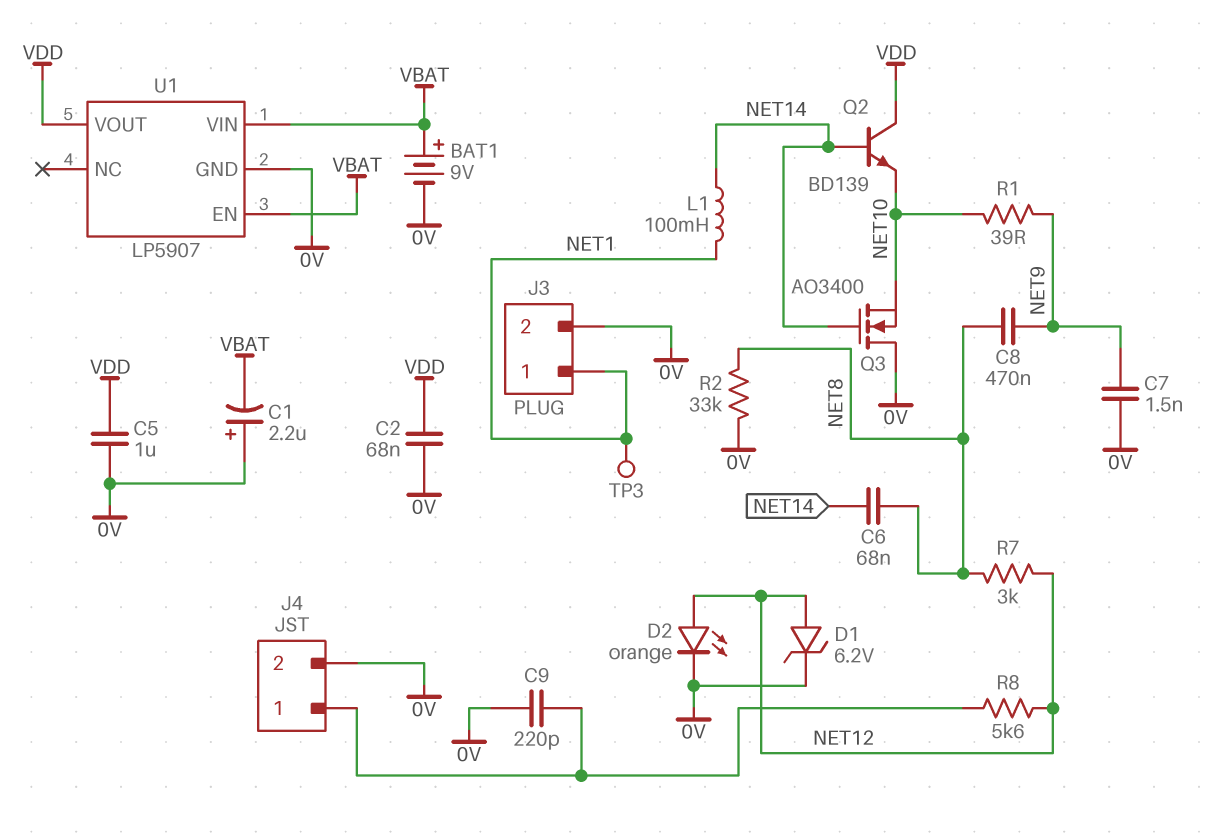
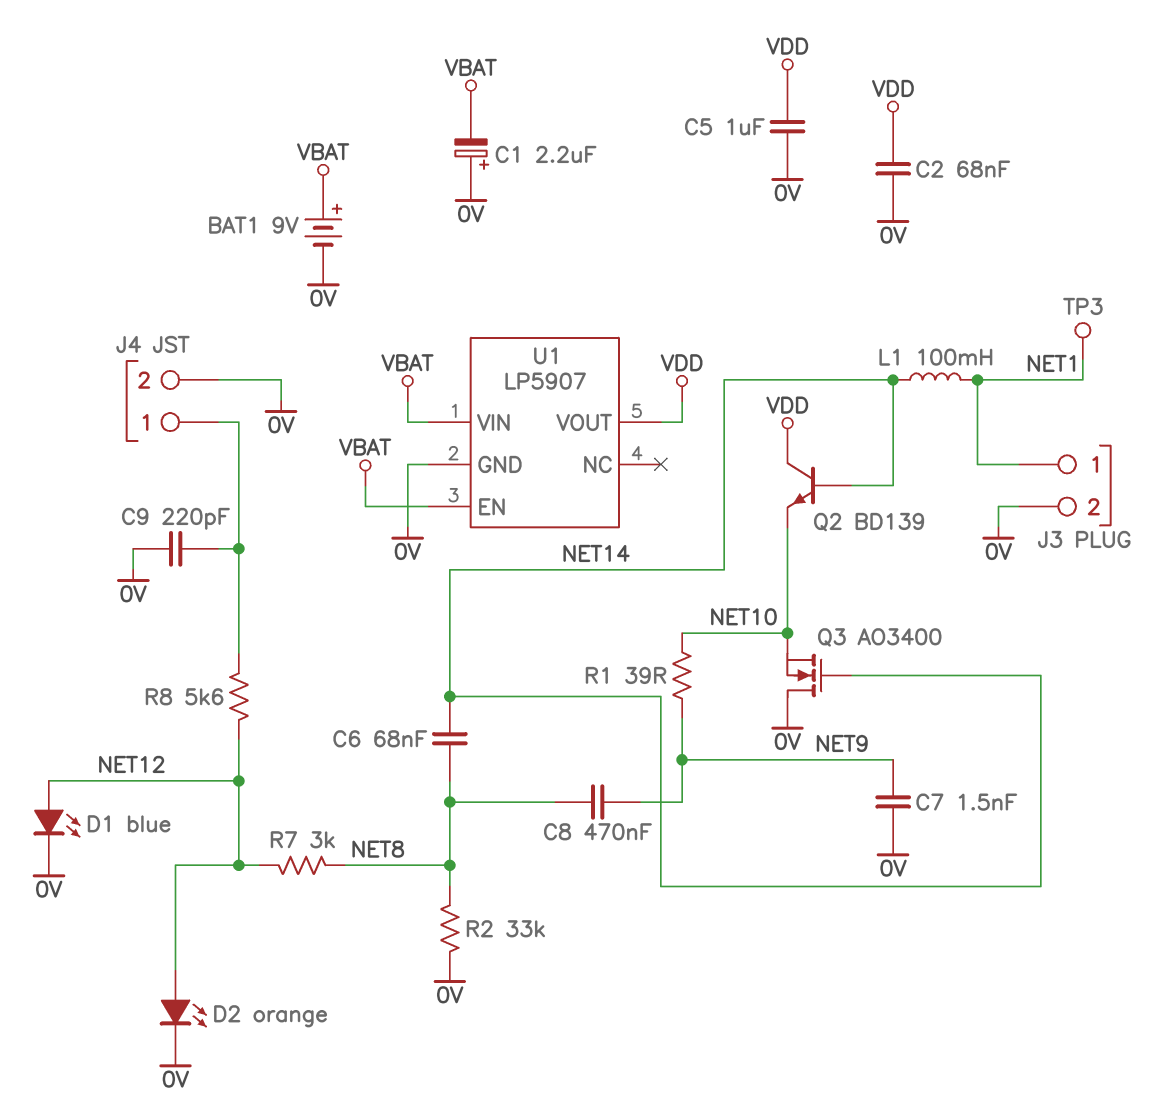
D1: zener 6.2V (A NET12, K 0V) -> LED blue (A NET12, K 0V)

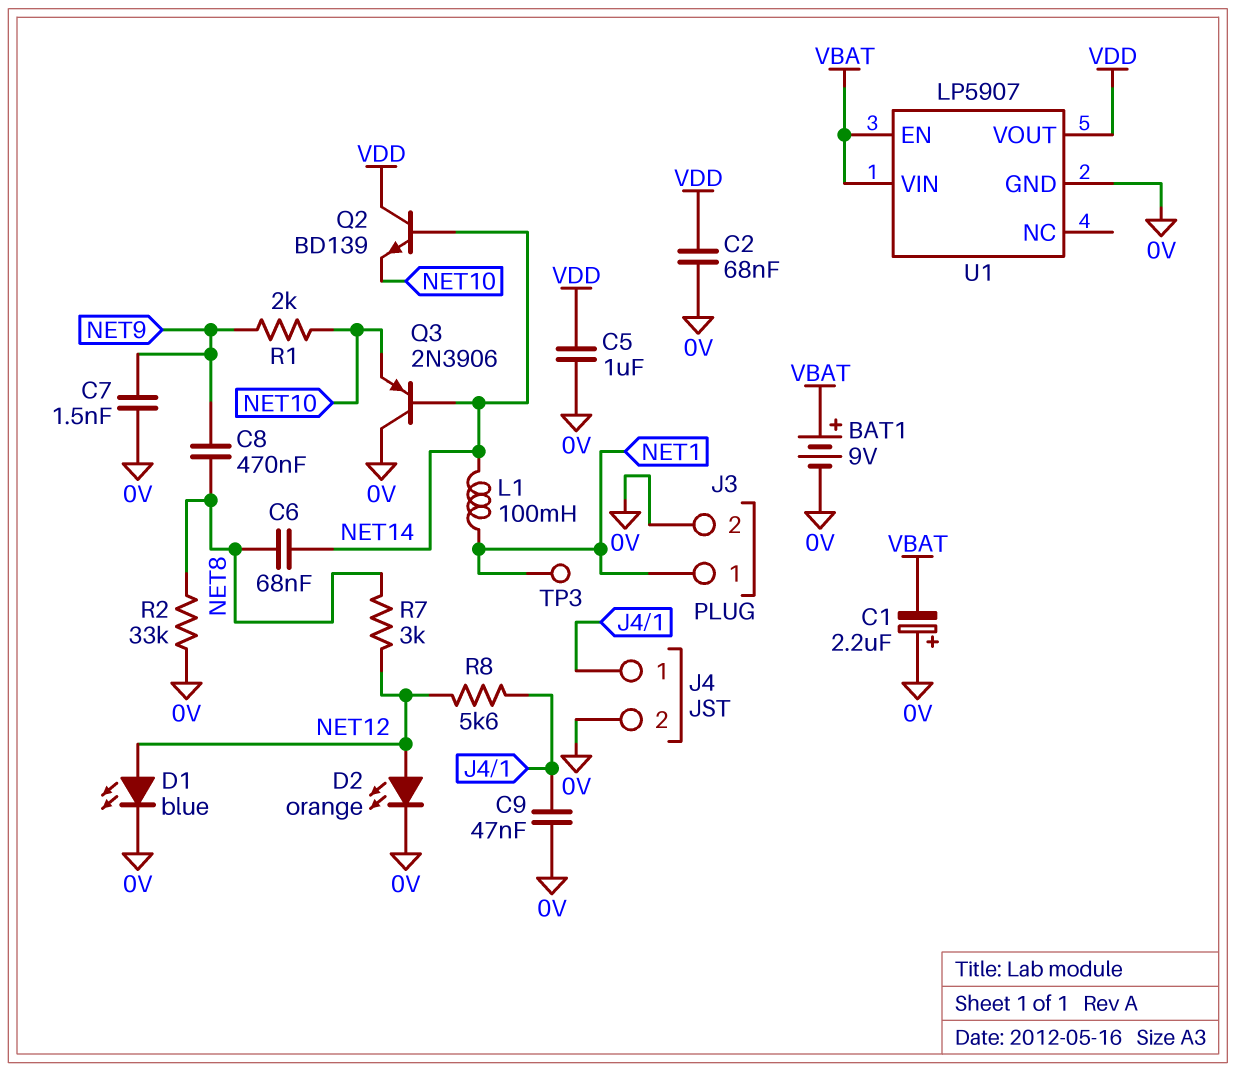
C9: 220pF (0V, J4/1) -> 47nF (0V, J4/1)
Q3: NMOS AO3400 (G NET14, D 0V, S NET10) -> PNP 2N3906 (B NET14, C 0V, E NET10)
R1: 39 (NET9, NET10) -> 2k (NET9, NET10)

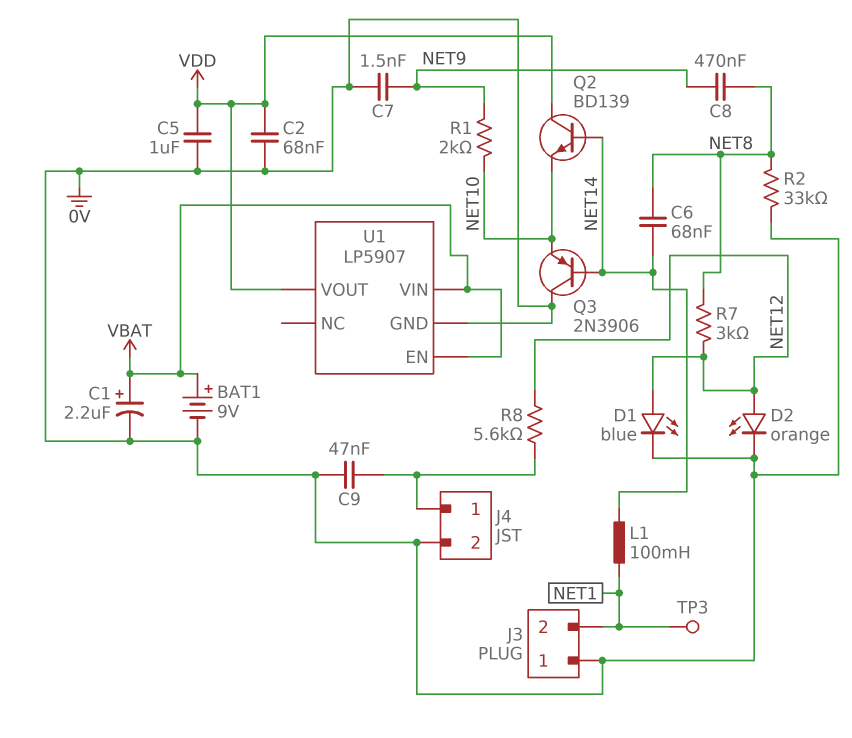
C1: 2.2uF (plus 0V, minus VBAT) -> 2.2uF (plus VBAT, minus 0V)
J3 pin 1: NET1 -> 0V
J3 pin 2: 0V -> NET1

